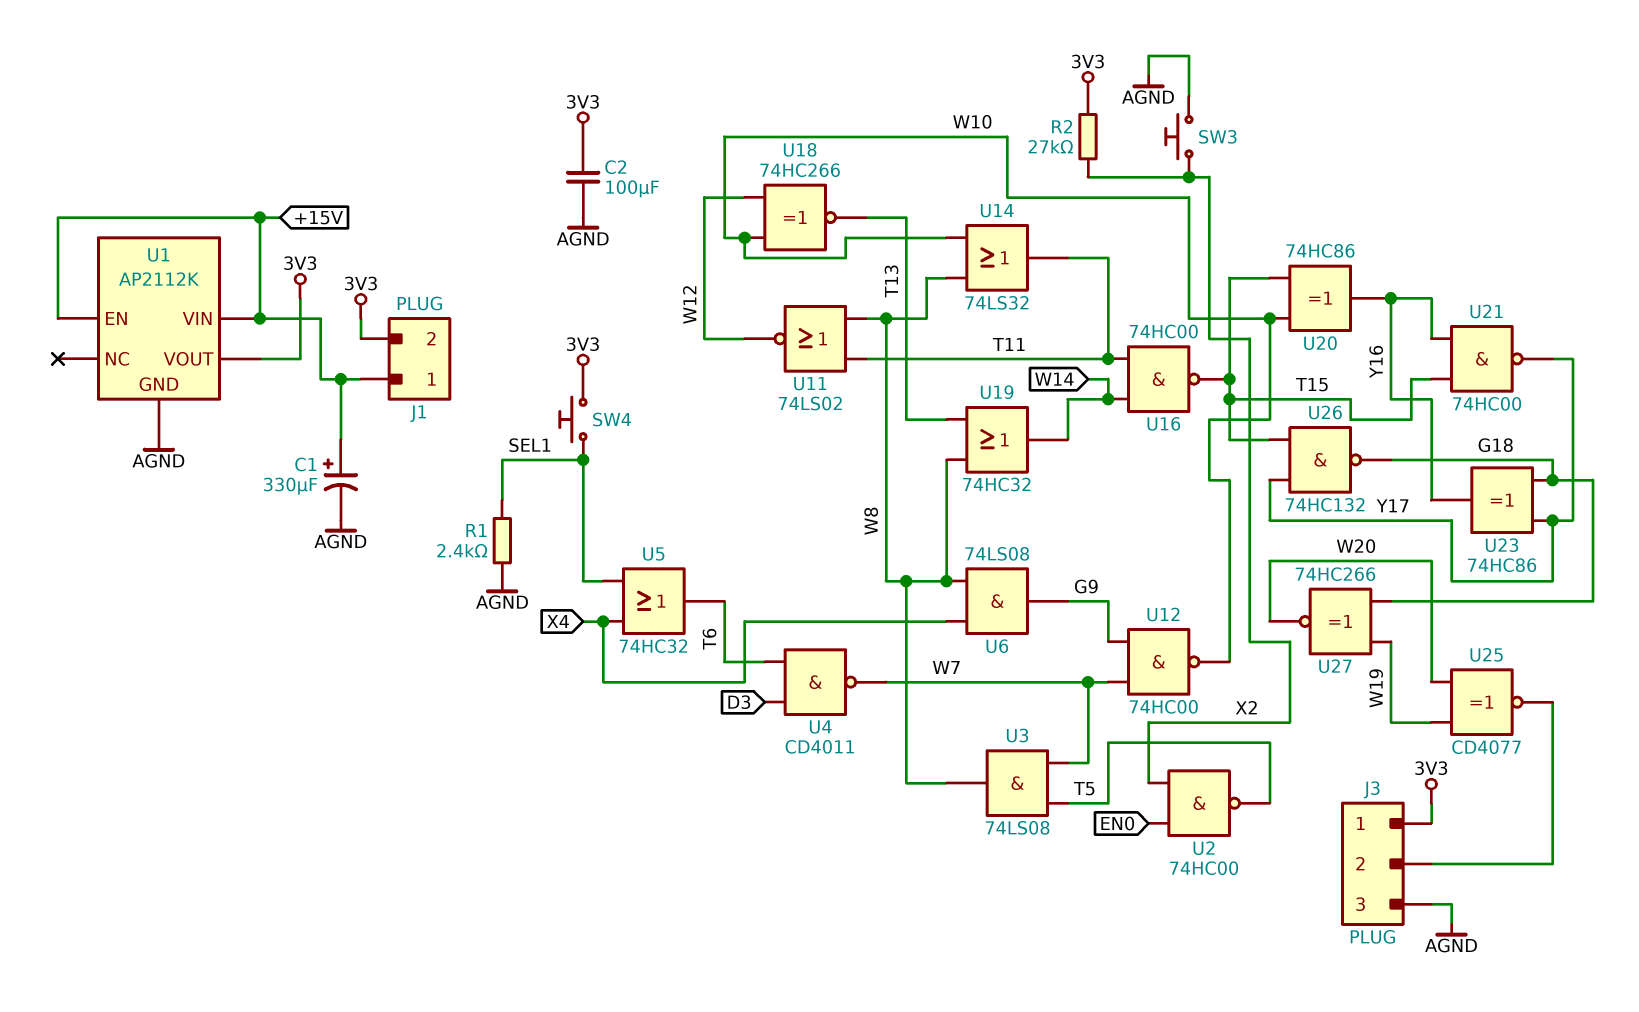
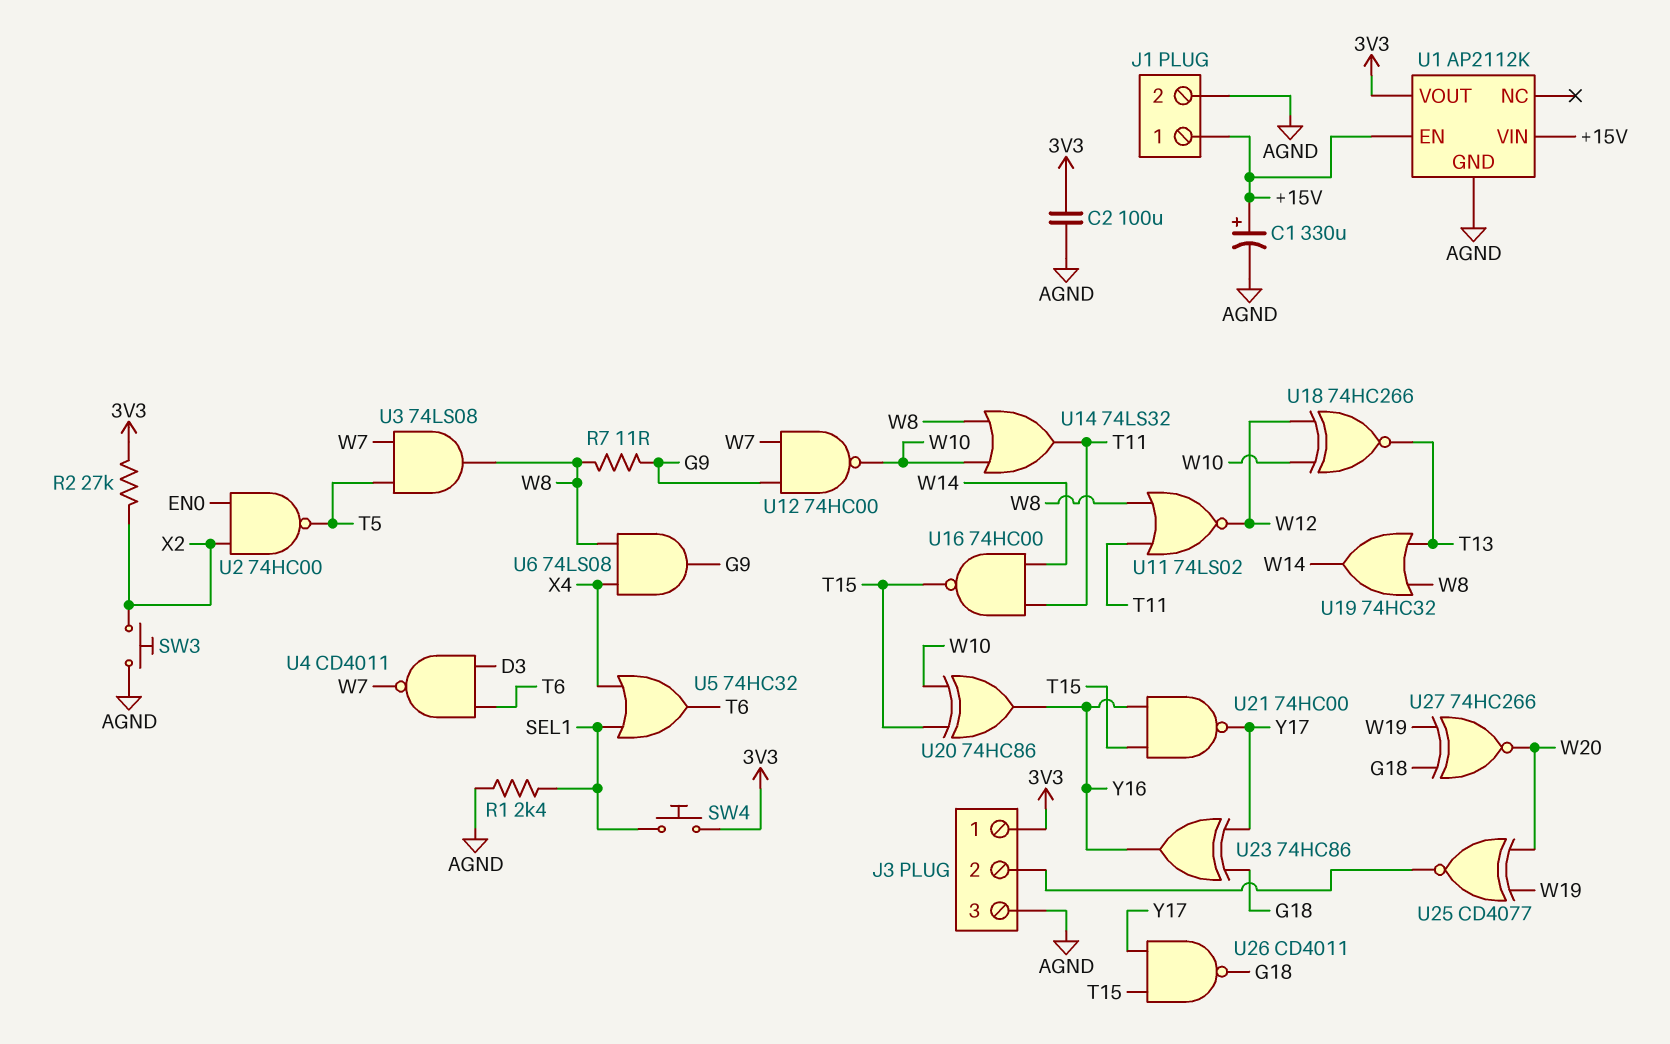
J1 pin 2: 3V3 -> AGND
R7: none -> 11 (G9, W8)
U26: NAND 74HC132 (in T15, in Y17, out G18) -> NAND CD4011 (in T15, in Y17, out G18)

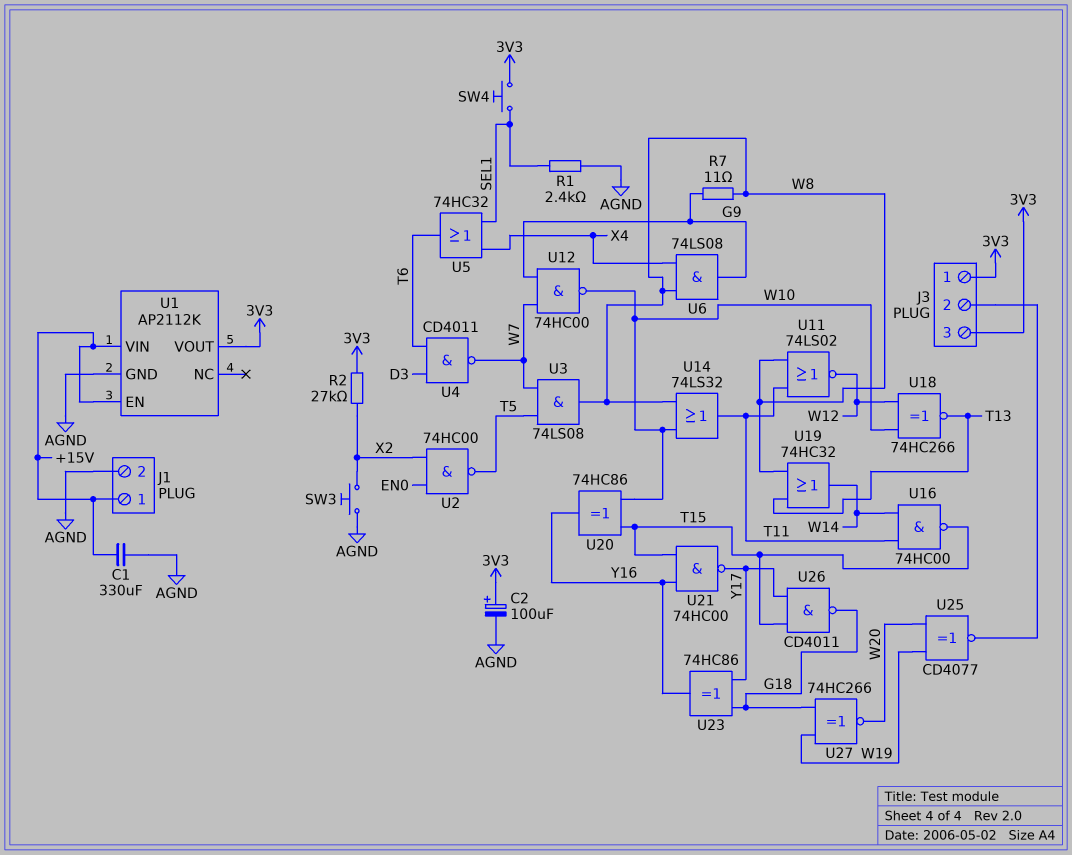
C1: 330uF (plus +15V, minus AGND) -> 330uF (+15V, AGND)
C2: 100uF (3V3, AGND) -> 100uF (plus 3V3, minus AGND)
J3 pin 3: AGND -> 3V3

